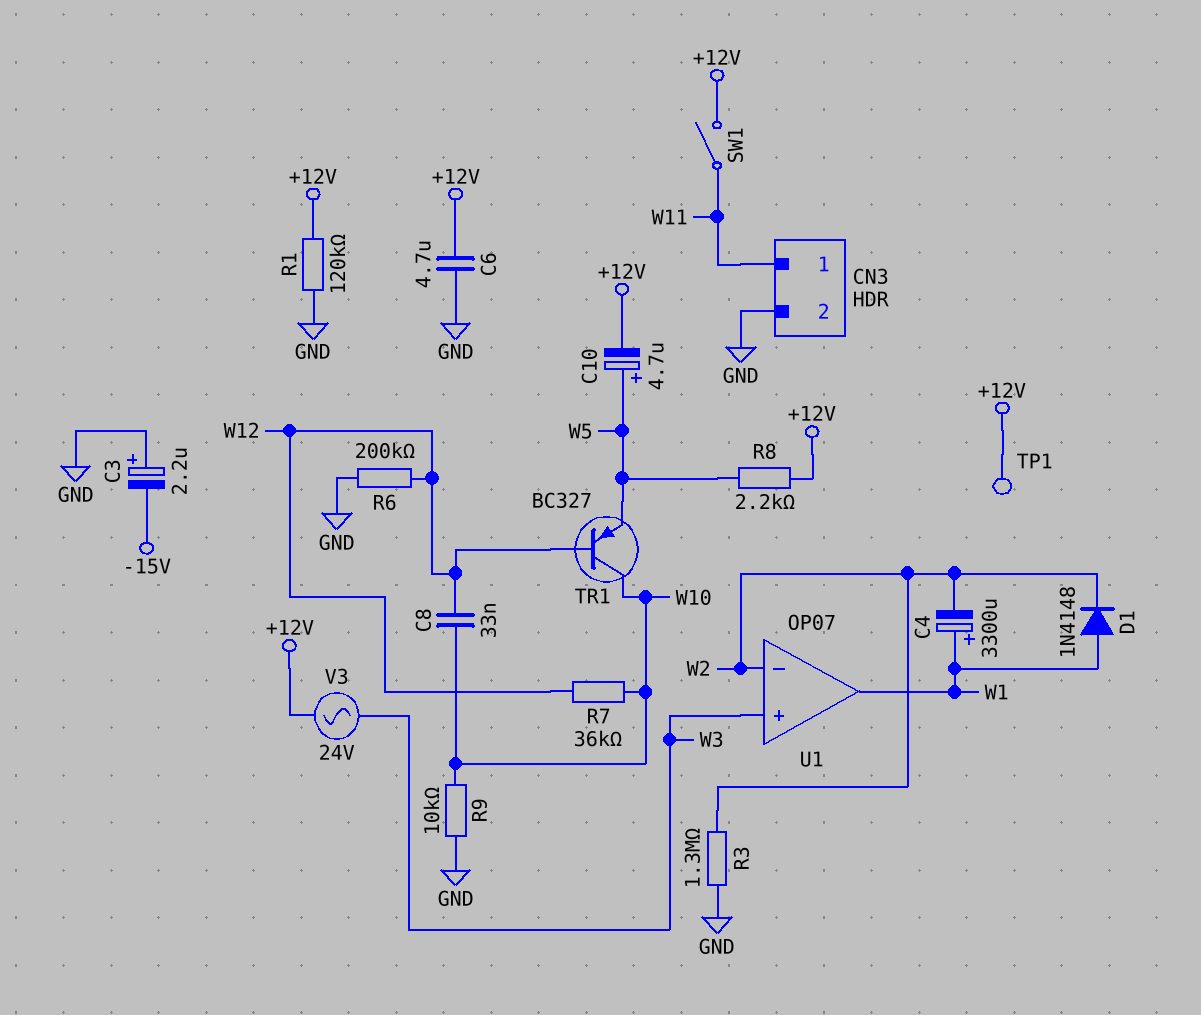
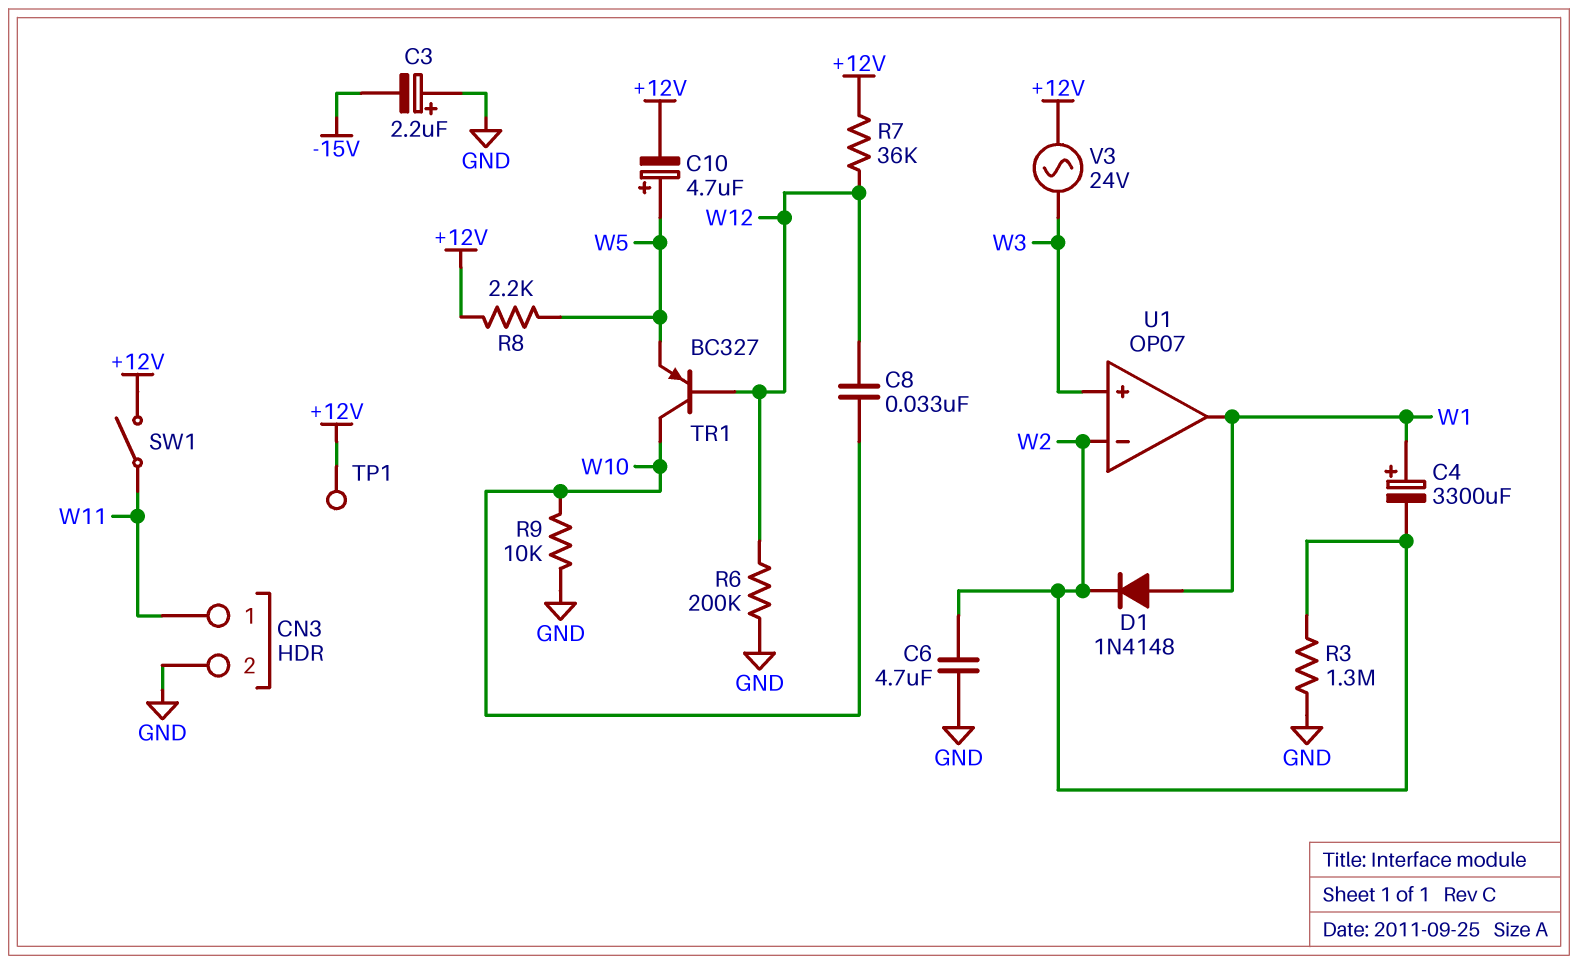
C6: 4.7uF (+12V, GND) -> 4.7uF (GND, W2)
R1: 120k (+12V, GND) -> none
R7: 36k (W10, W12) -> 36k (+12V, W12)

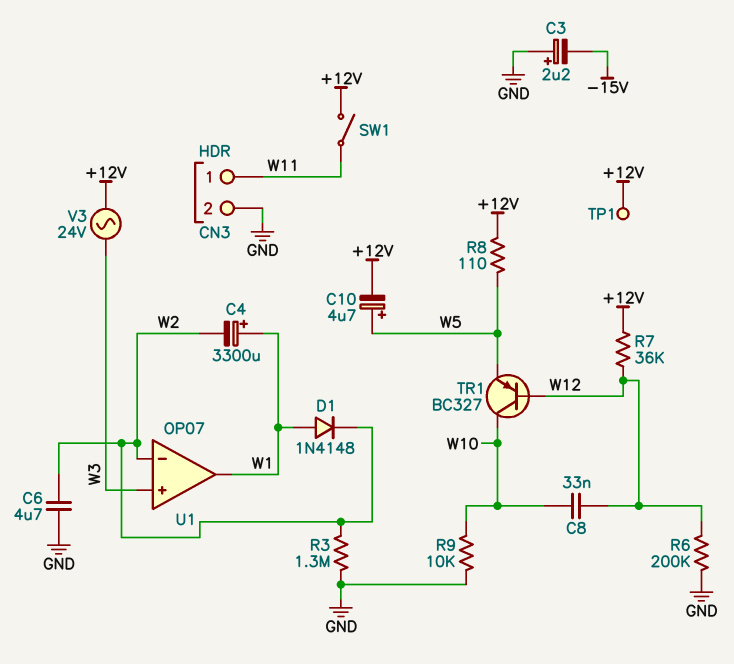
R8: 2.2k (+12V, W5) -> 110 (+12V, W5)

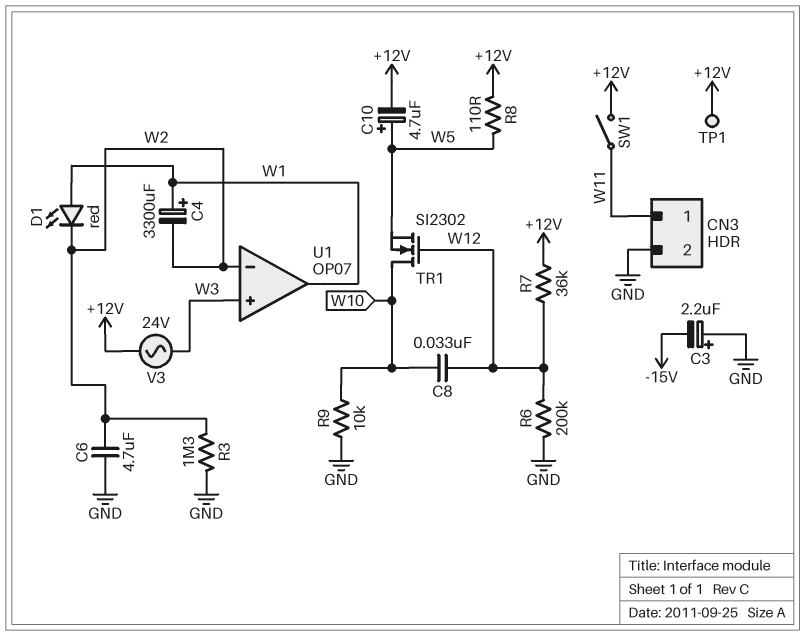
D1: diode 1N4148 (A W1, K W2) -> LED red (A W1, K W2)
TR1: PNP BC327 (B W12, C W10, E W5) -> NMOS SI2302 (G W12, D W10, S W5)

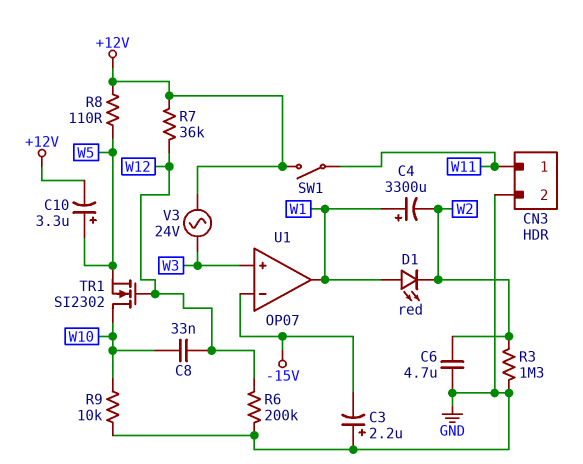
C10: 4.7uF (plus W5, minus +12V) -> 3.3uF (plus W5, minus +12V)
TP1: test point (+12V) -> none
U1 pin in-: W2 -> -15V

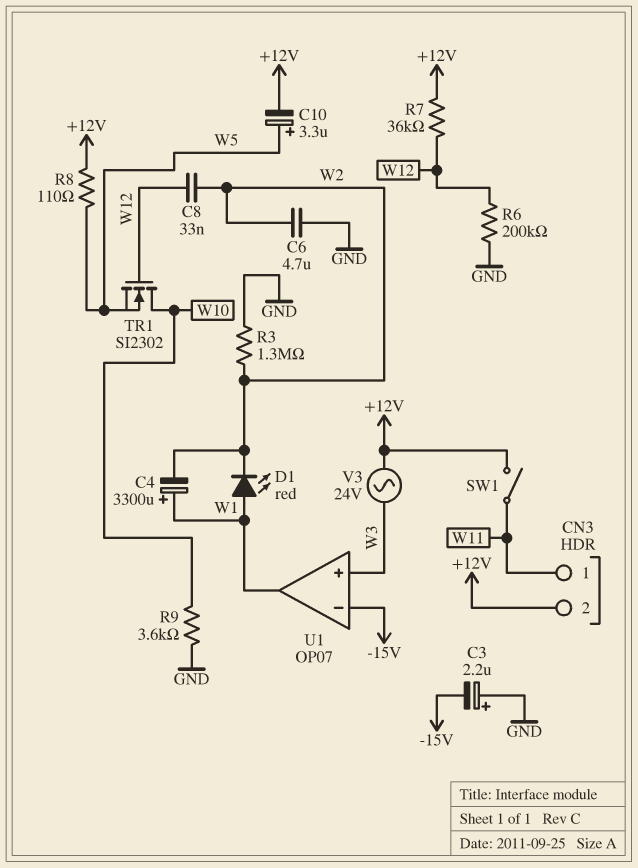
C8: 33nF (W10, W12) -> 33nF (W2, W12)
CN3 pin 2: GND -> +12V
R9: 10k (GND, W10) -> 3.6k (GND, W10)

